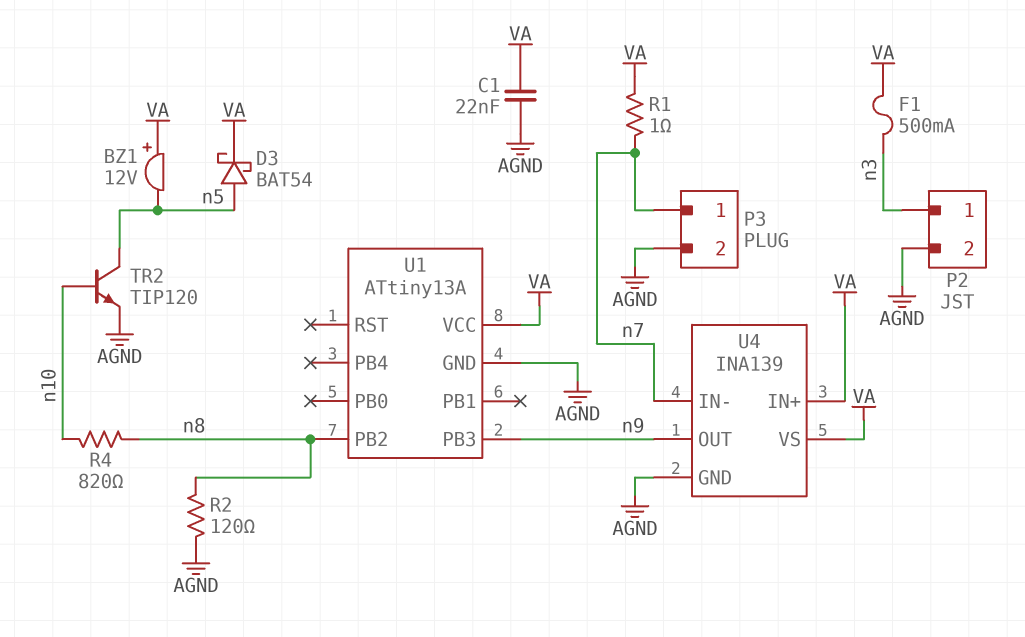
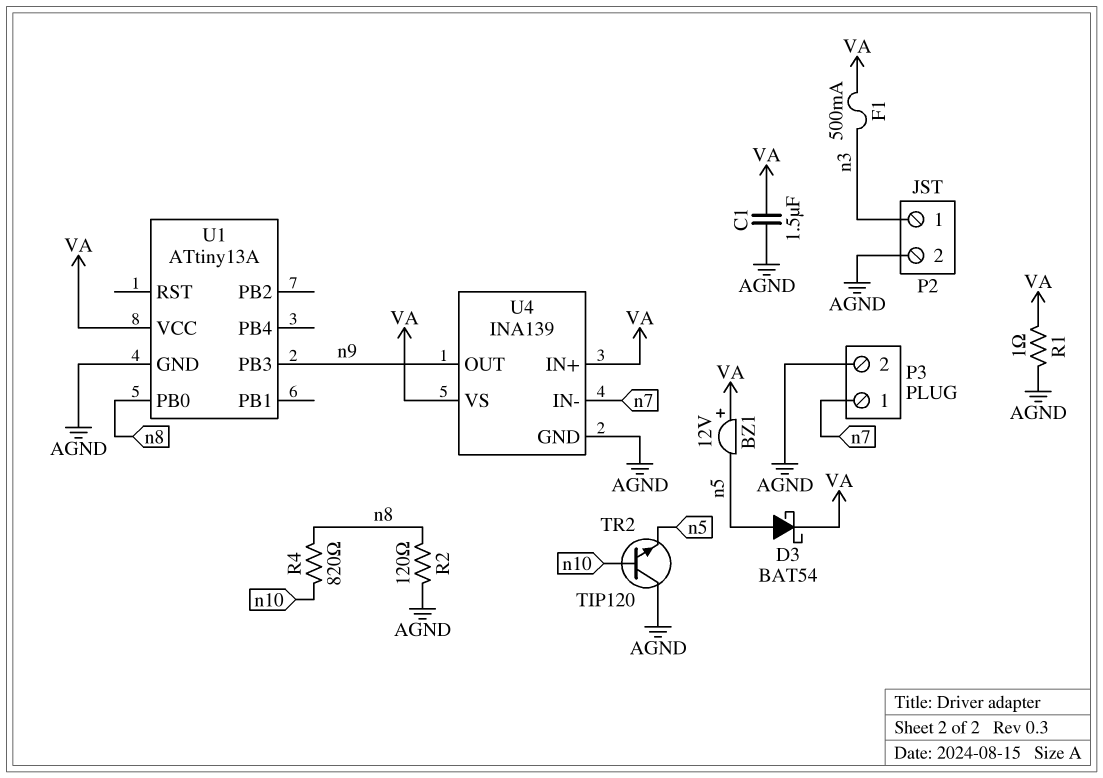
C1: 22nF (AGND, VA) -> 1.5uF (AGND, VA)
R1: 1 (VA, n7) -> 1 (AGND, VA)
TR2: NPN TIP120 (B n10, C n5, E AGND) -> NPN TIP120 (B n10, C AGND, E n5)
U1 pin PB0: none -> n8
U1 pin PB2: n8 -> none

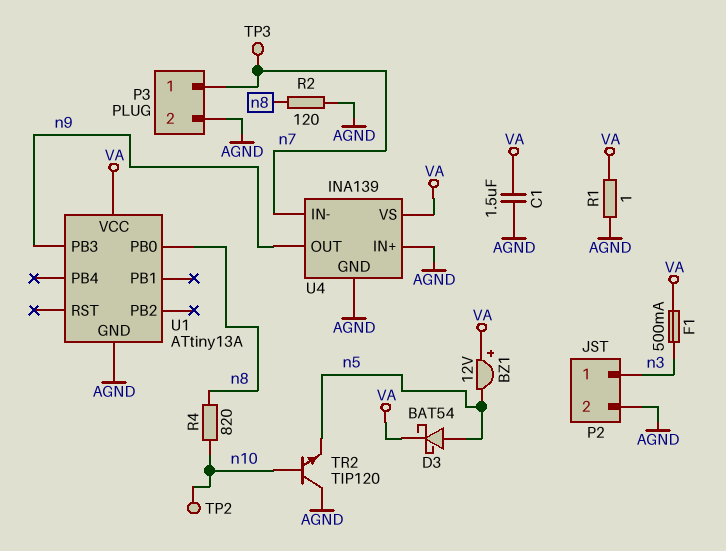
TP2: none -> test point (n10)
TP3: none -> test point (n7)
U4 pin IN+: VA -> AGND

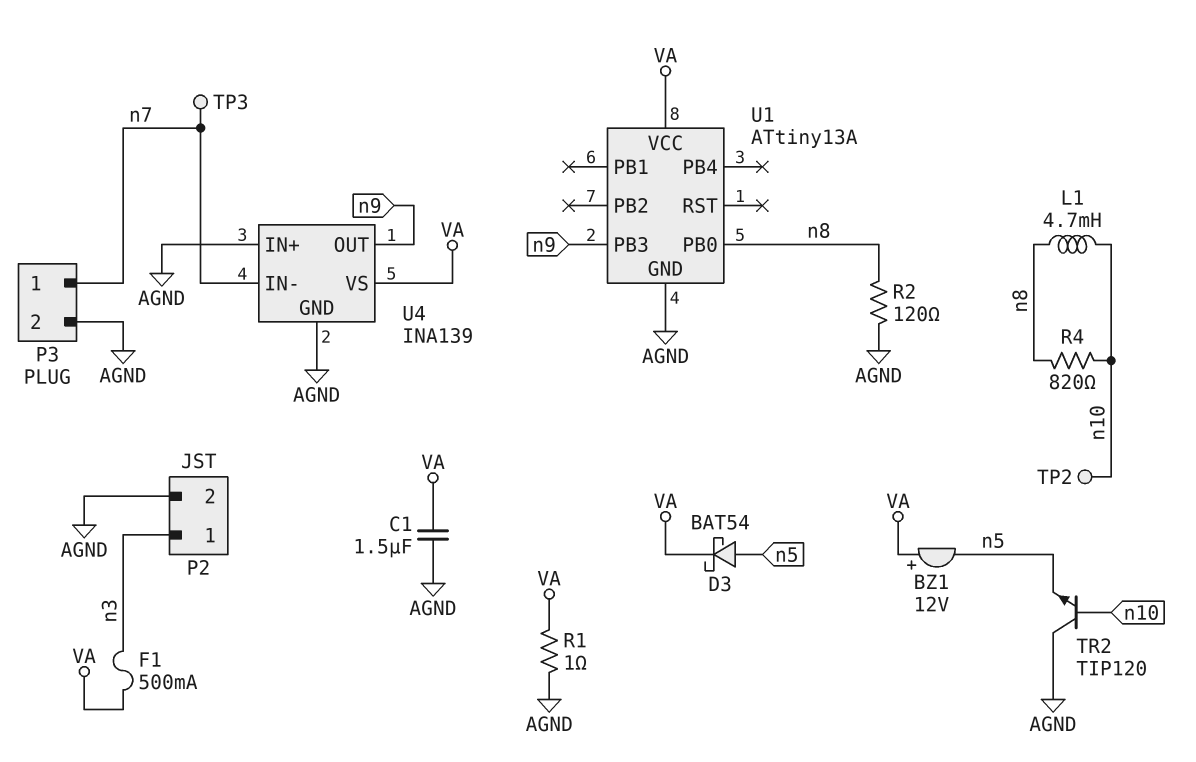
L1: none -> 4.7mH (n8, n10)

